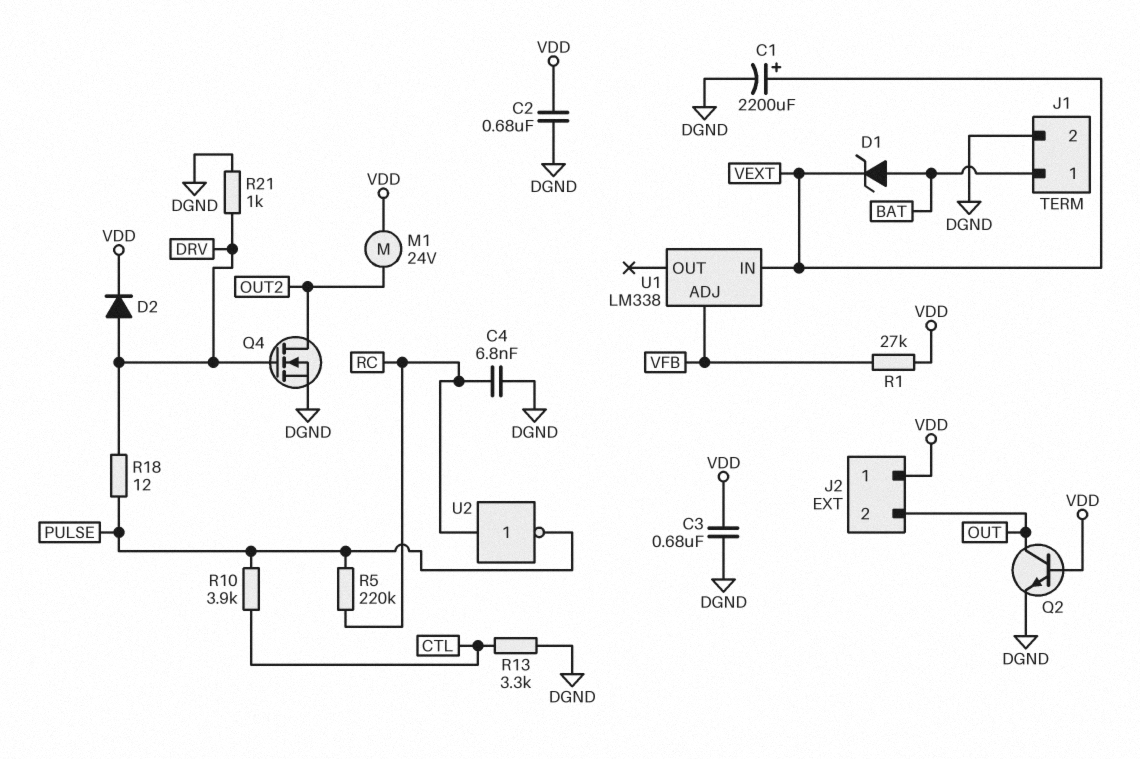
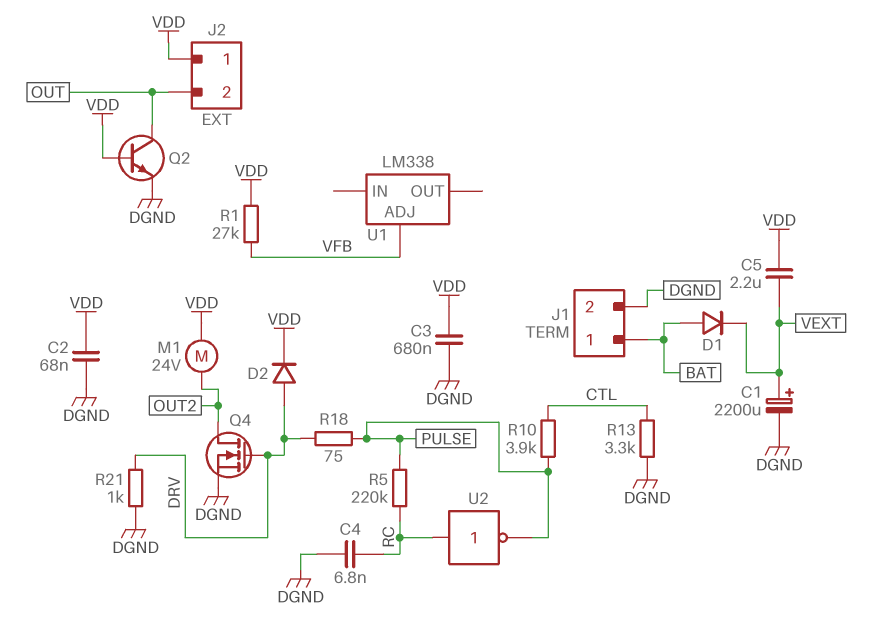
C2: 680nF (DGND, VDD) -> 68nF (DGND, VDD)
C5: none -> 2.2uF (VDD, VEXT)
D1: zener (A BAT, K VEXT) -> diode (A BAT, K VEXT)
R18: 12 (DRV, PULSE) -> 75 (DRV, PULSE)
U1 pin IN: VEXT -> none

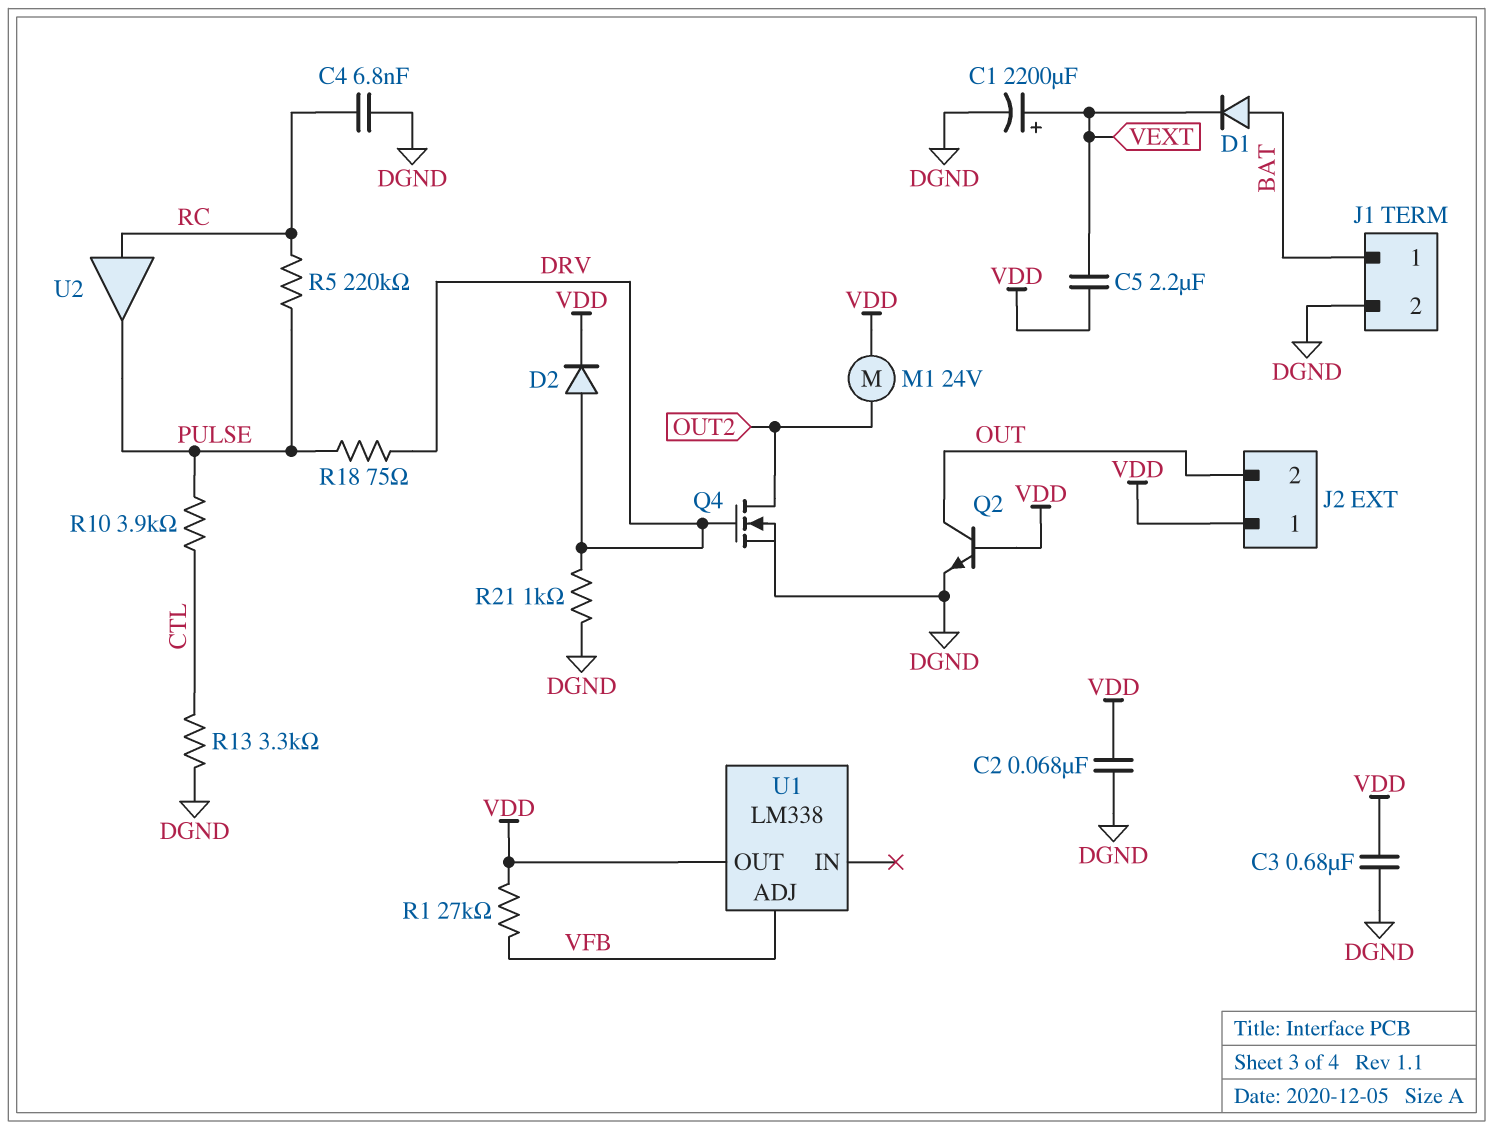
U1 pin OUT: none -> VDD
U2: NOT (in RC, out PULSE) -> buffer (in RC, out PULSE)

